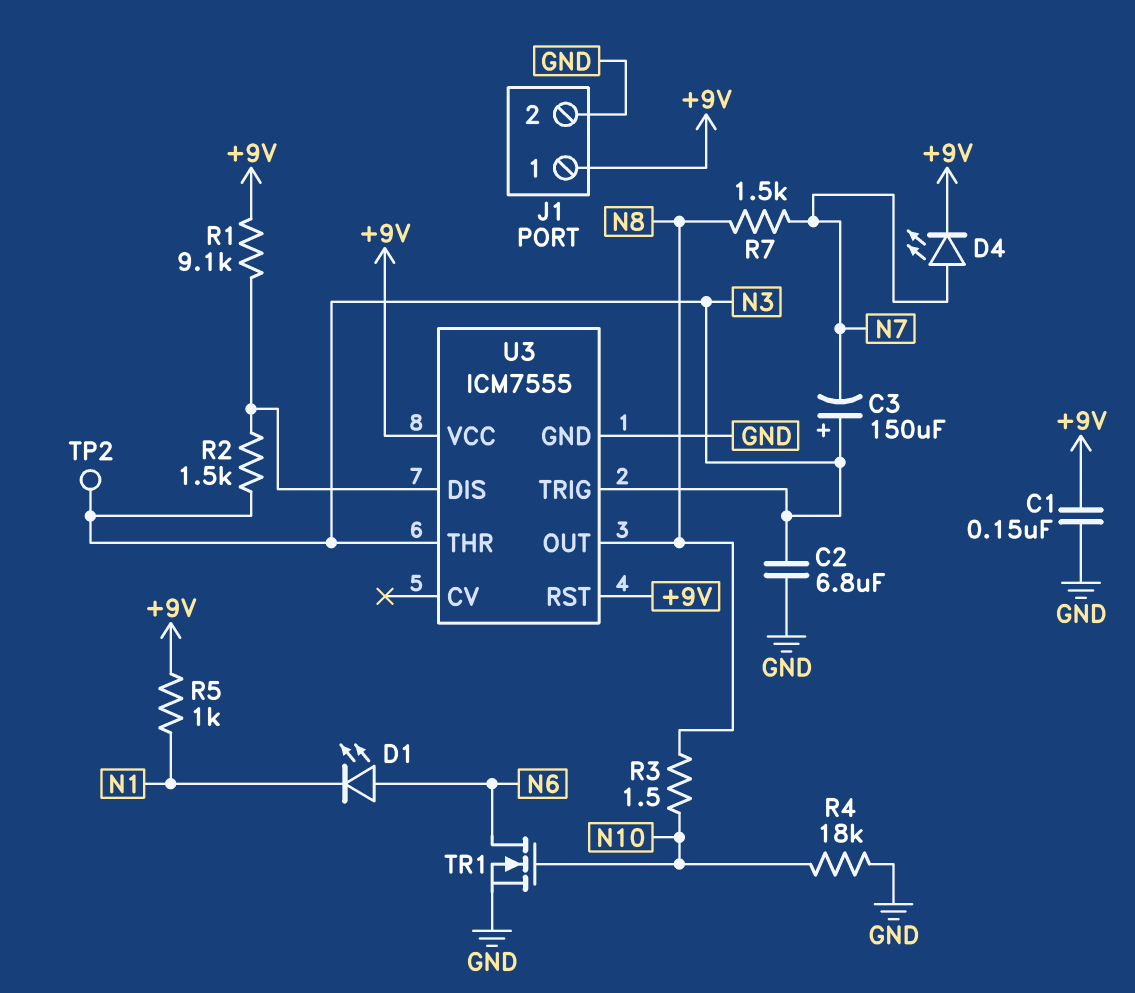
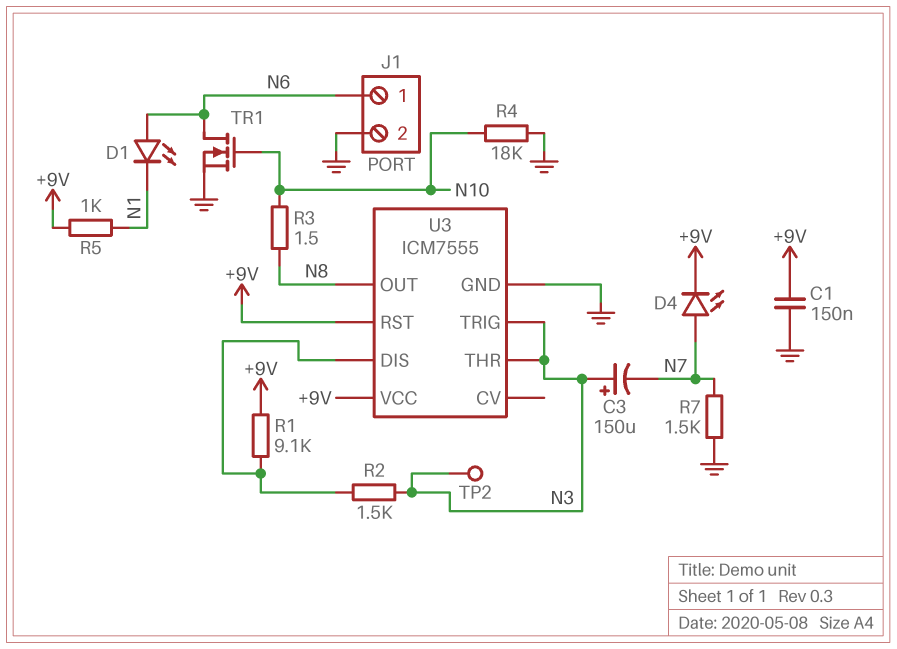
C2: 6.8uF (GND, N3) -> none
J1 pin 1: +9V -> N6
R7: 1.5k (N7, N8) -> 1.5k (GND, N7)

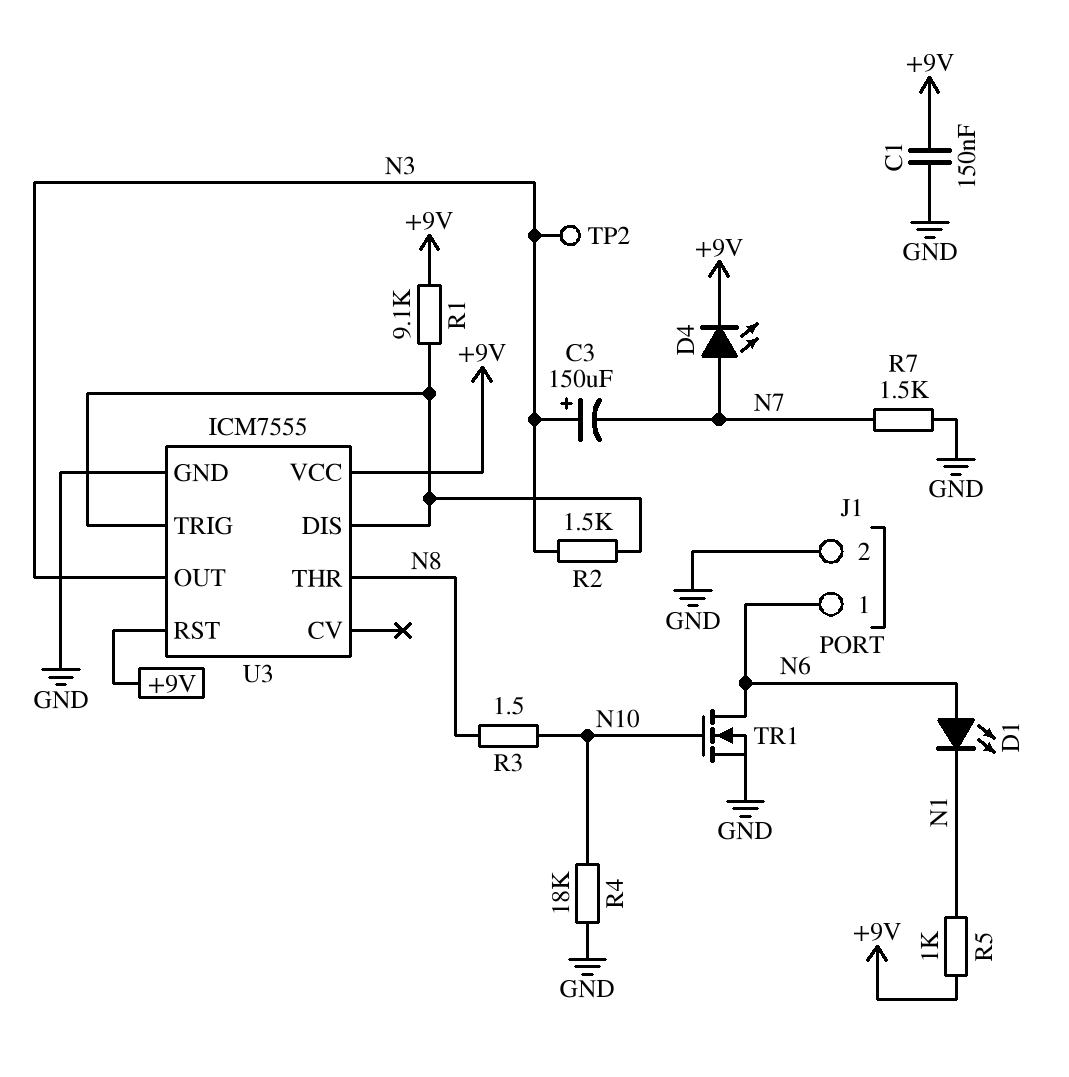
U3 pin OUT: N8 -> N3
U3 pin THR: N3 -> N8
U3 pin TRIG: N3 -> U3/DIS

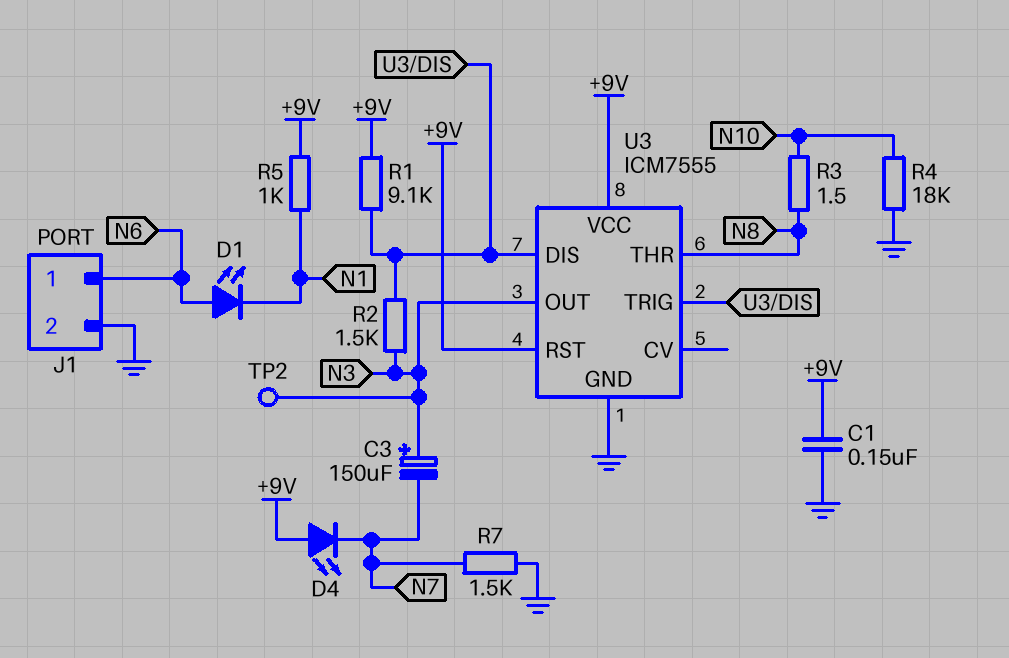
D4: LED (A N7, K +9V) -> LED (A +9V, K N7)
TR1: NMOS (G N10, D N6, S GND) -> none

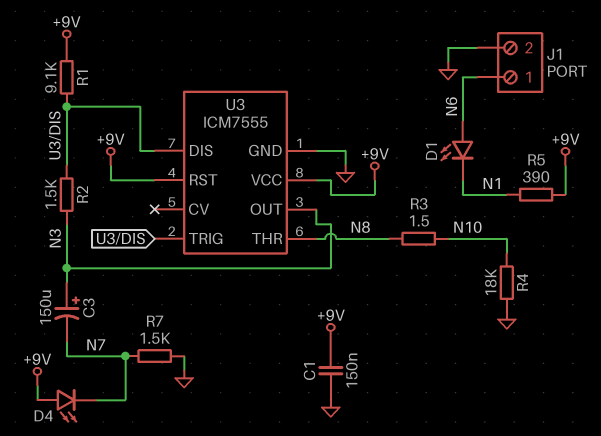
R5: 1k (+9V, N1) -> 390 (+9V, N1)
TP2: test point (N3) -> none

